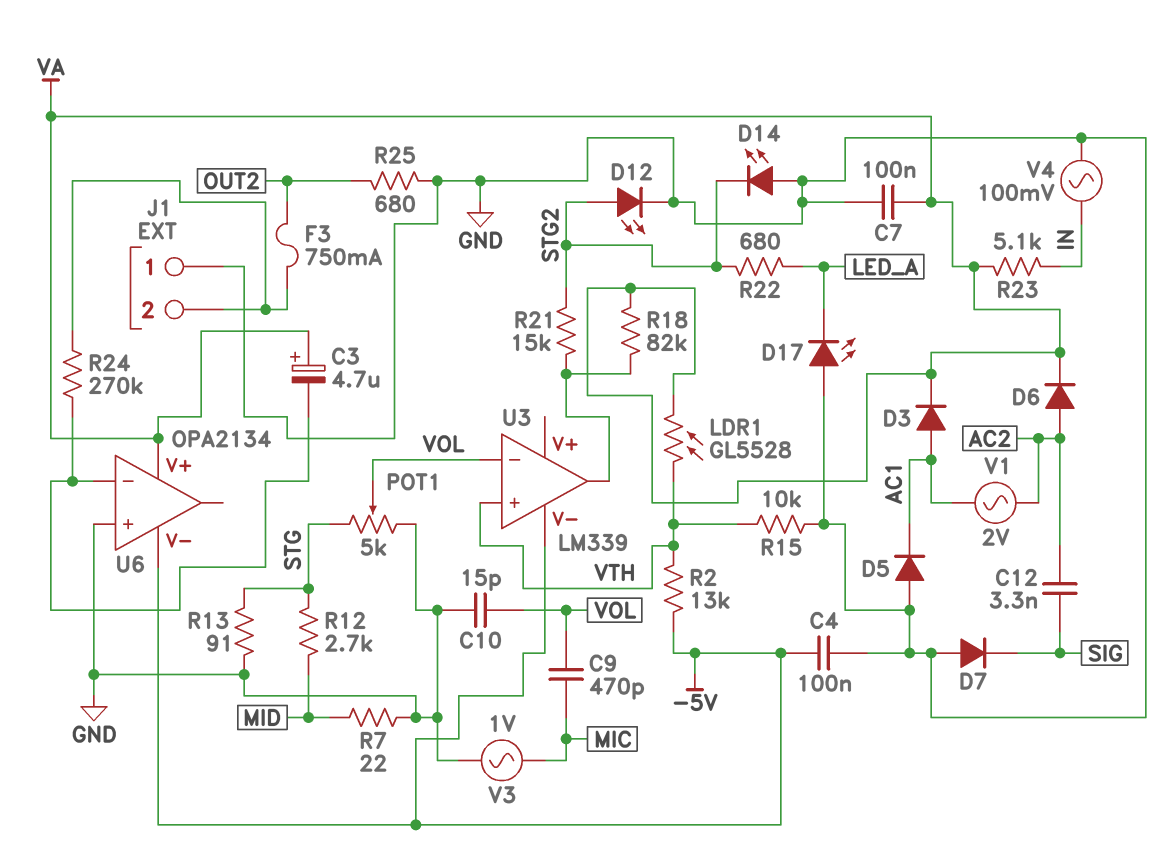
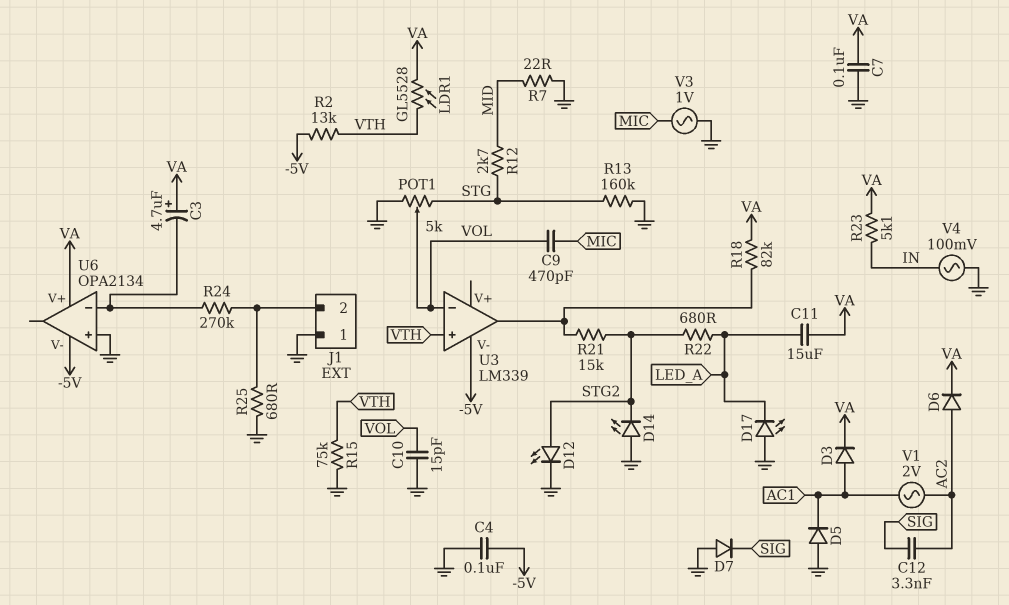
C11: none -> 15uF (LED_A, VA)
F3: 750mA (J1/2, OUT2) -> none
R13: 91 (GND, STG) -> 160k (GND, STG)
R15: 10k (GND, VTH) -> 75k (GND, VTH)
R25: 680 (GND, OUT2) -> 680 (GND, J1/2)

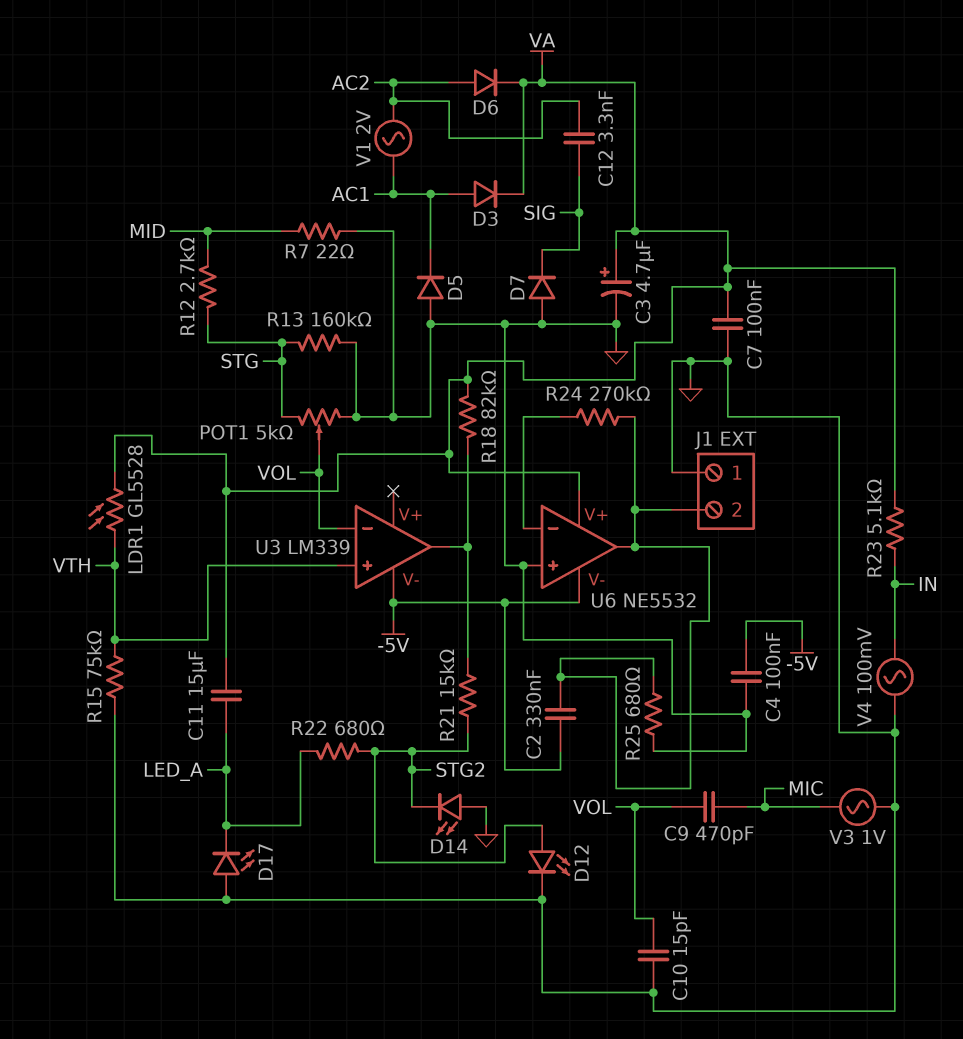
C2: none -> 330nF (-5V, J1/2)
C3: 4.7uF (plus VA, minus U6/in-) -> 4.7uF (plus VA, minus GND)
R2: 13k (-5V, VTH) -> none
U6: OPA2134 -> NE5532
U6 pin out: none -> J1/2

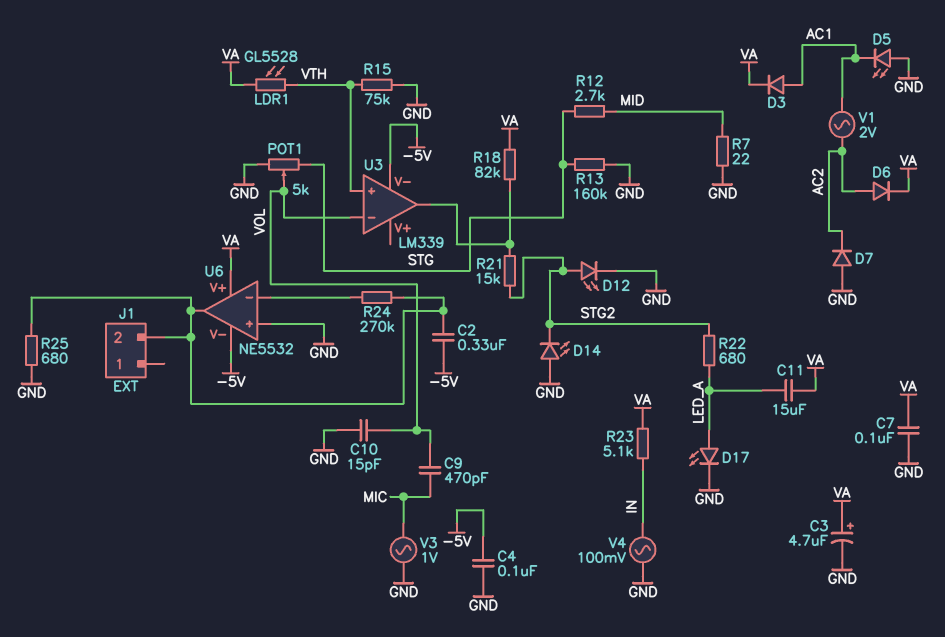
C12: 3.3nF (AC2, SIG) -> none
D5: diode (A GND, K AC1) -> LED (A GND, K AC1)
D7: diode (A GND, K SIG) -> diode (A GND, K AC2)
D17: LED (A GND, K LED_A) -> LED (A LED_A, K GND)
J1 pin 1: GND -> none

